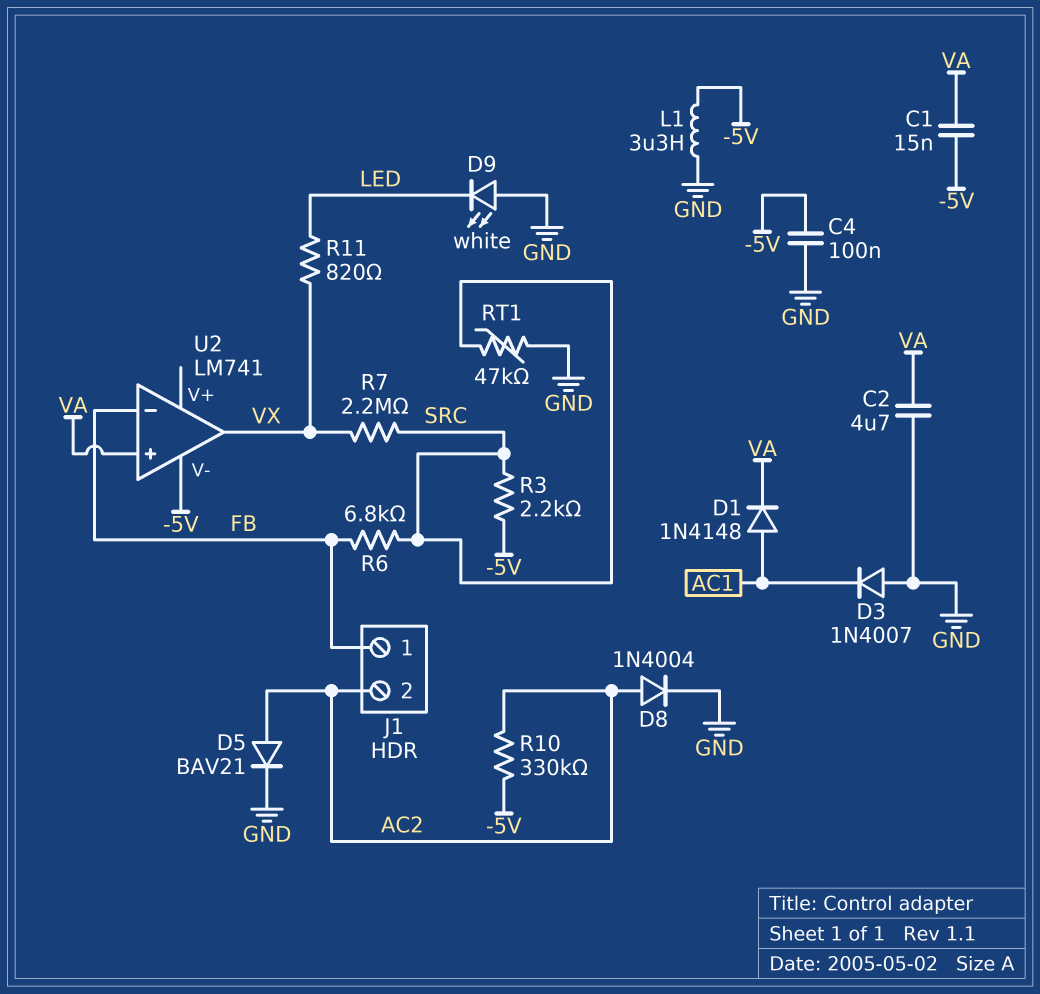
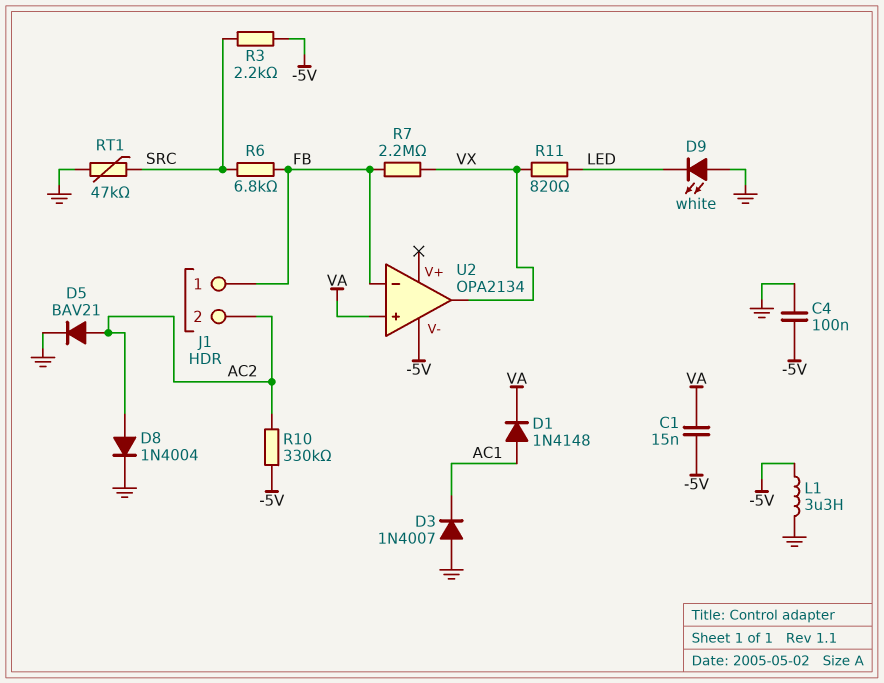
C2: 4.7uF (GND, VA) -> none
R7: 2.2M (SRC, VX) -> 2.2M (FB, VX)
U2: LM741 -> OPA2134

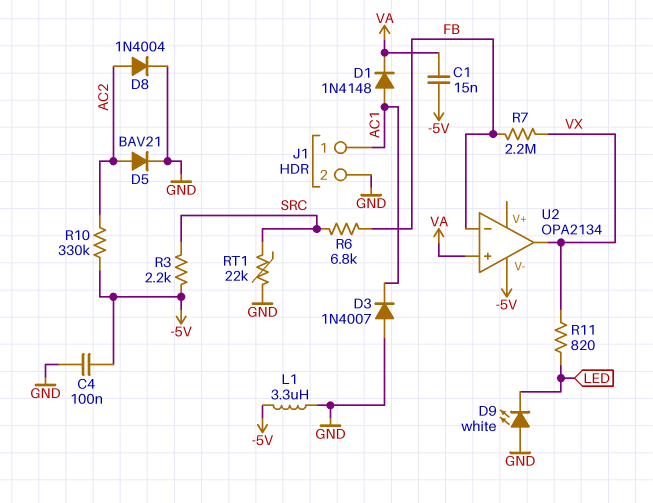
J1 pin 1: FB -> AC1
J1 pin 2: AC2 -> GND
RT1: 47k (GND, SRC) -> 22k (GND, SRC)

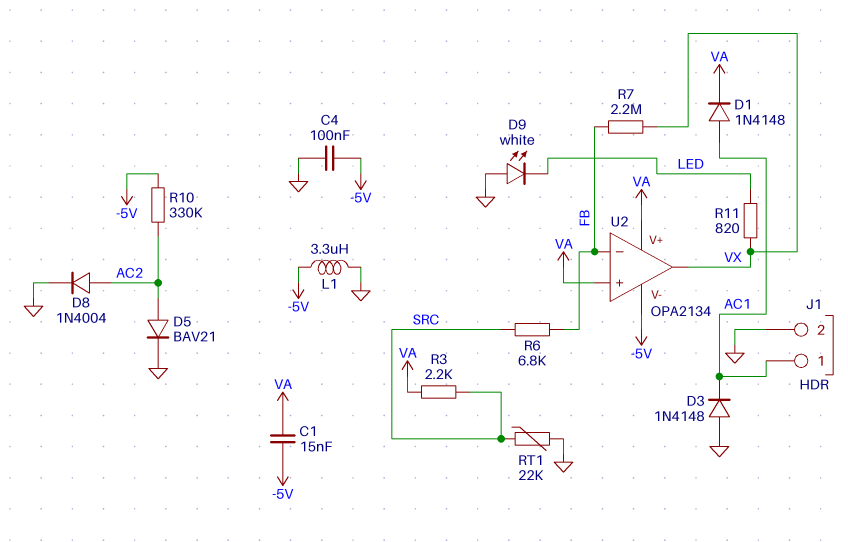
D3: diode 1N4007 (A GND, K AC1) -> diode 1N4148 (A GND, K AC1)
R3: 2.2k (-5V, SRC) -> 2.2k (SRC, VA)
U2 pin V+: none -> VA

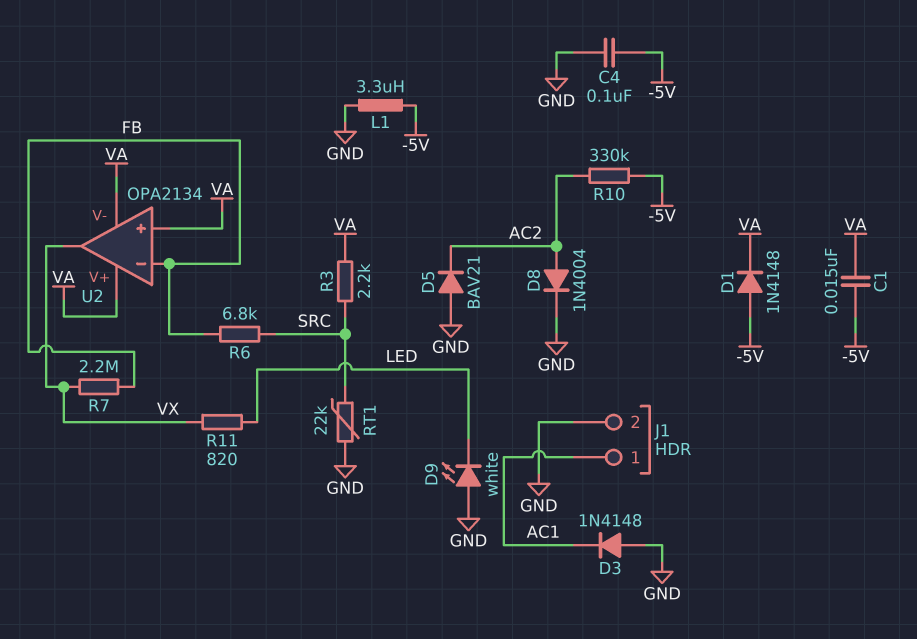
D1: diode 1N4148 (A AC1, K VA) -> diode 1N4148 (A -5V, K VA)
D5: diode BAV21 (A AC2, K GND) -> diode BAV21 (A GND, K AC2)
U2 pin V-: -5V -> VA

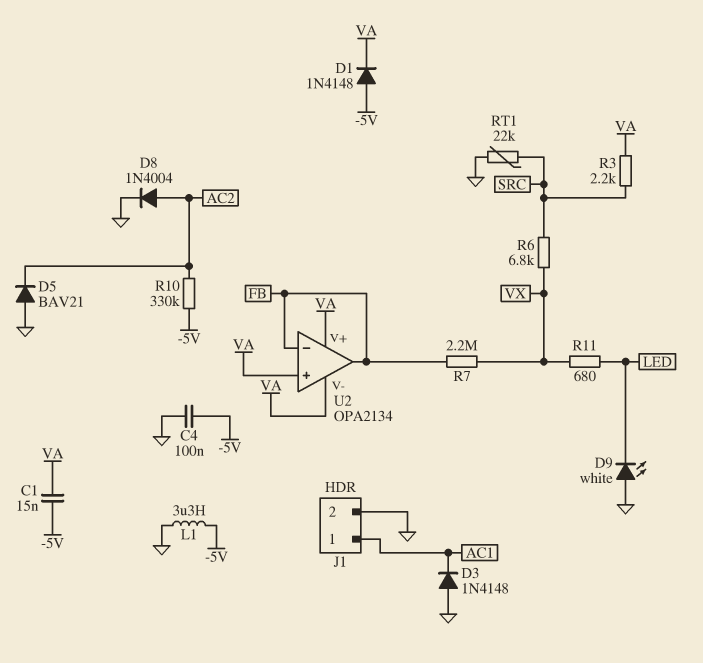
R6: 6.8k (FB, SRC) -> 6.8k (SRC, VX)
R11: 820 (LED, VX) -> 680 (LED, VX)
U2 pin out: VX -> FB

